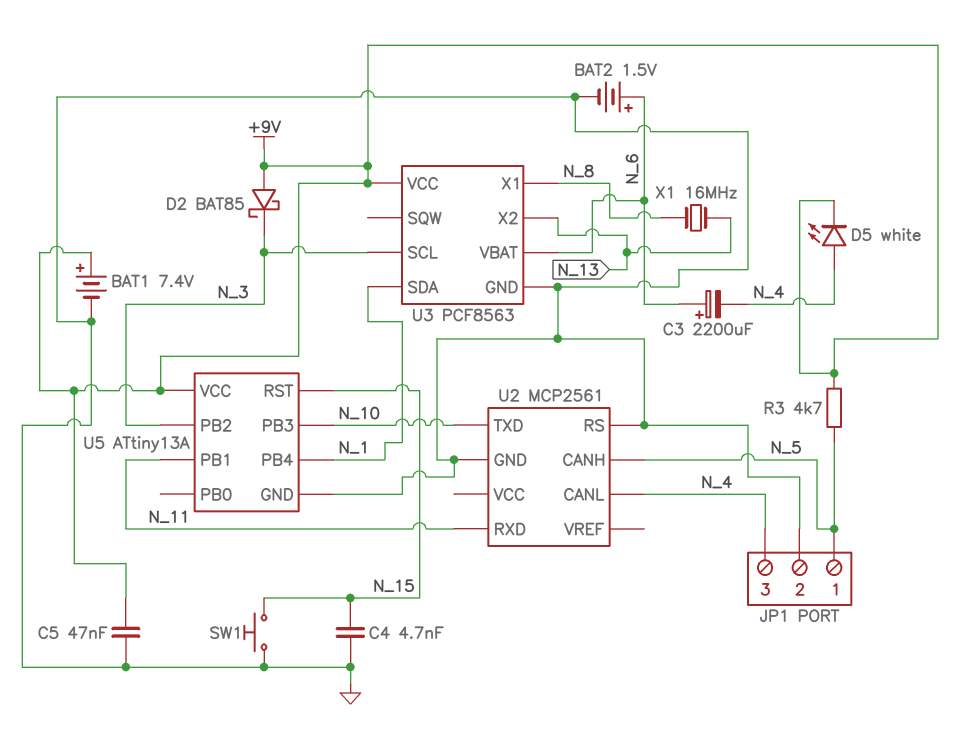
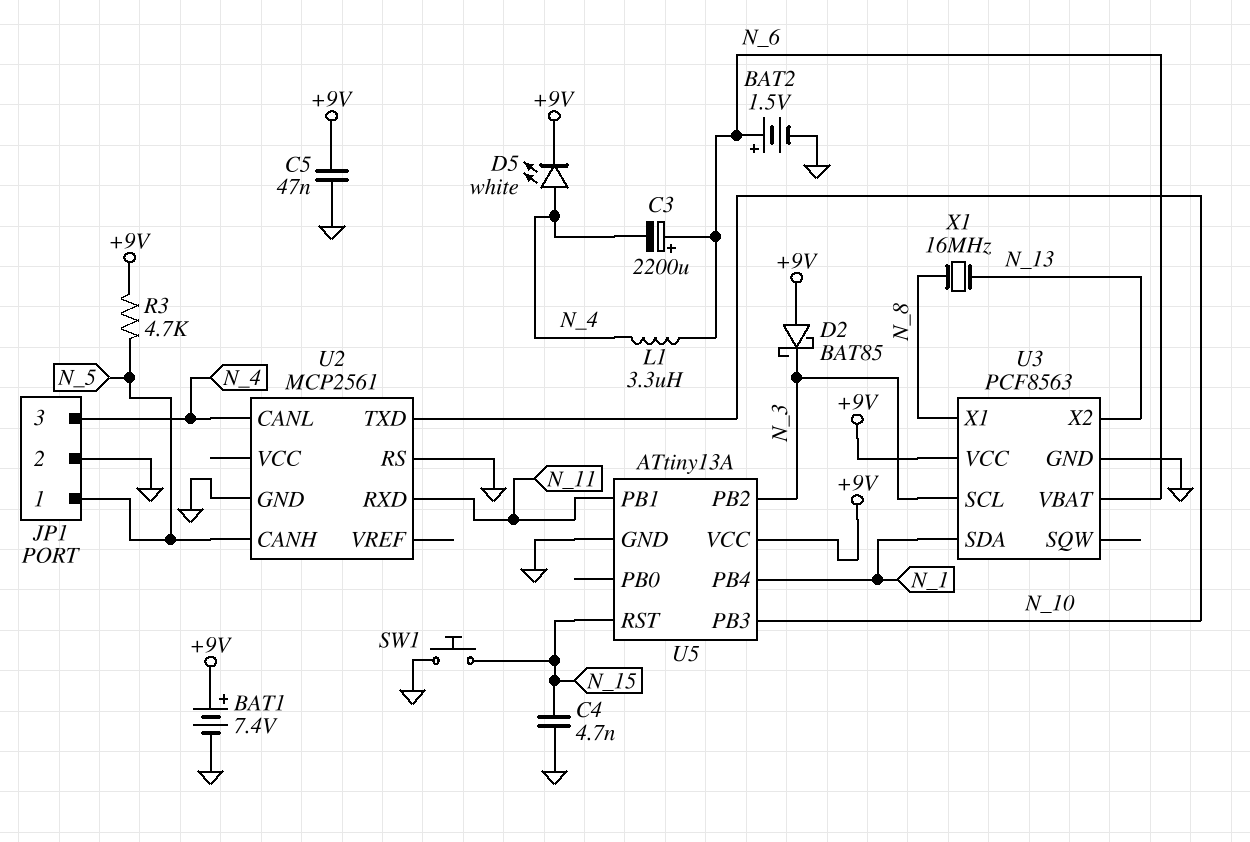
L1: none -> 3.3uH (N_4, N_6)

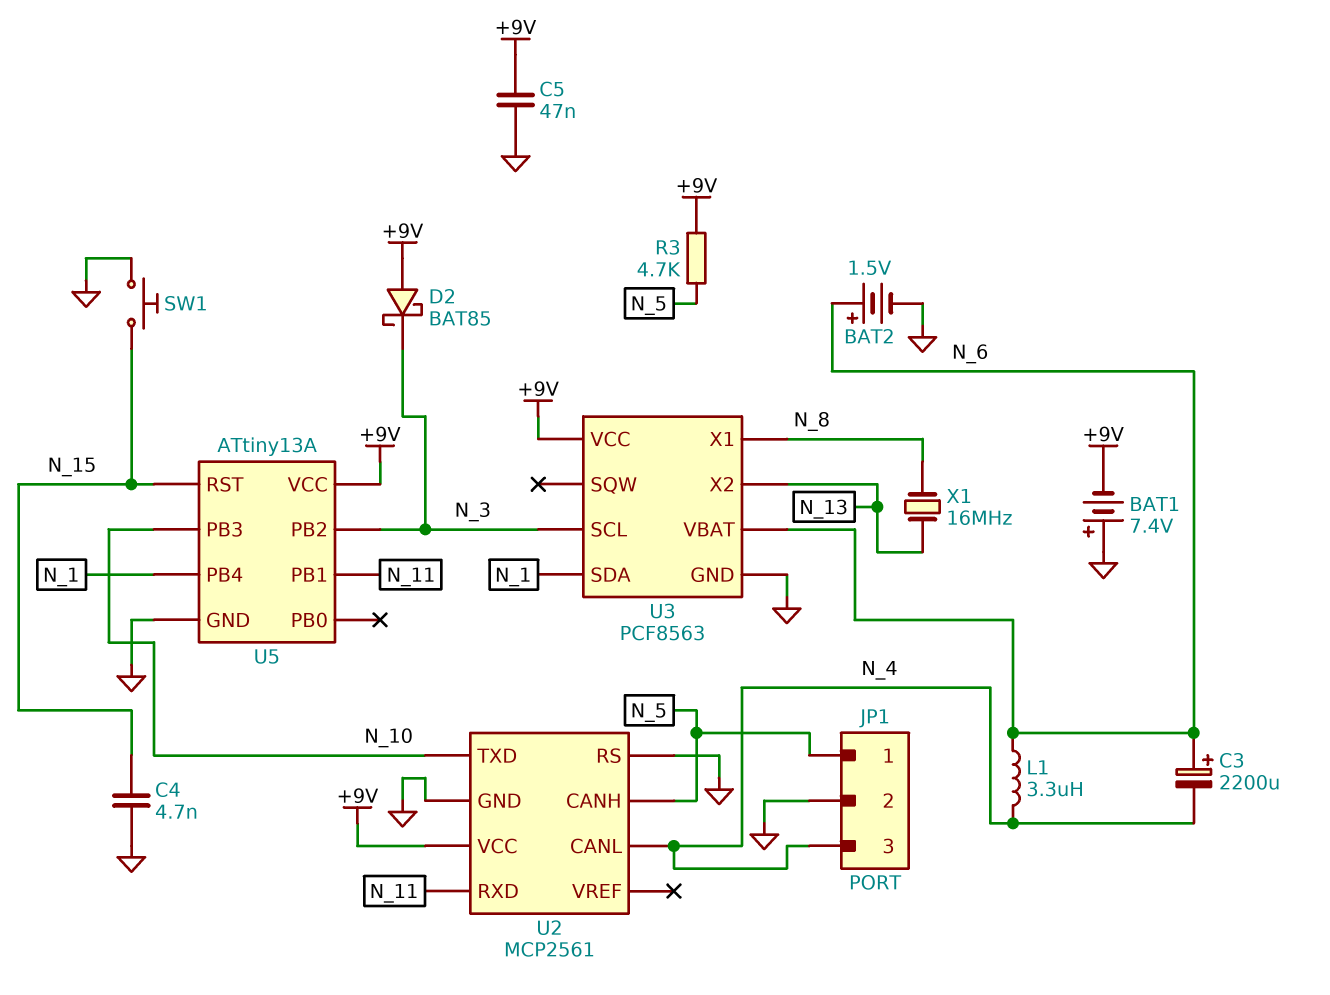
BAT1: 7.4V (plus +9V, minus GND) -> 7.4V (plus GND, minus +9V)
D5: LED white (A N_4, K +9V) -> none
U2 pin VCC: none -> +9V

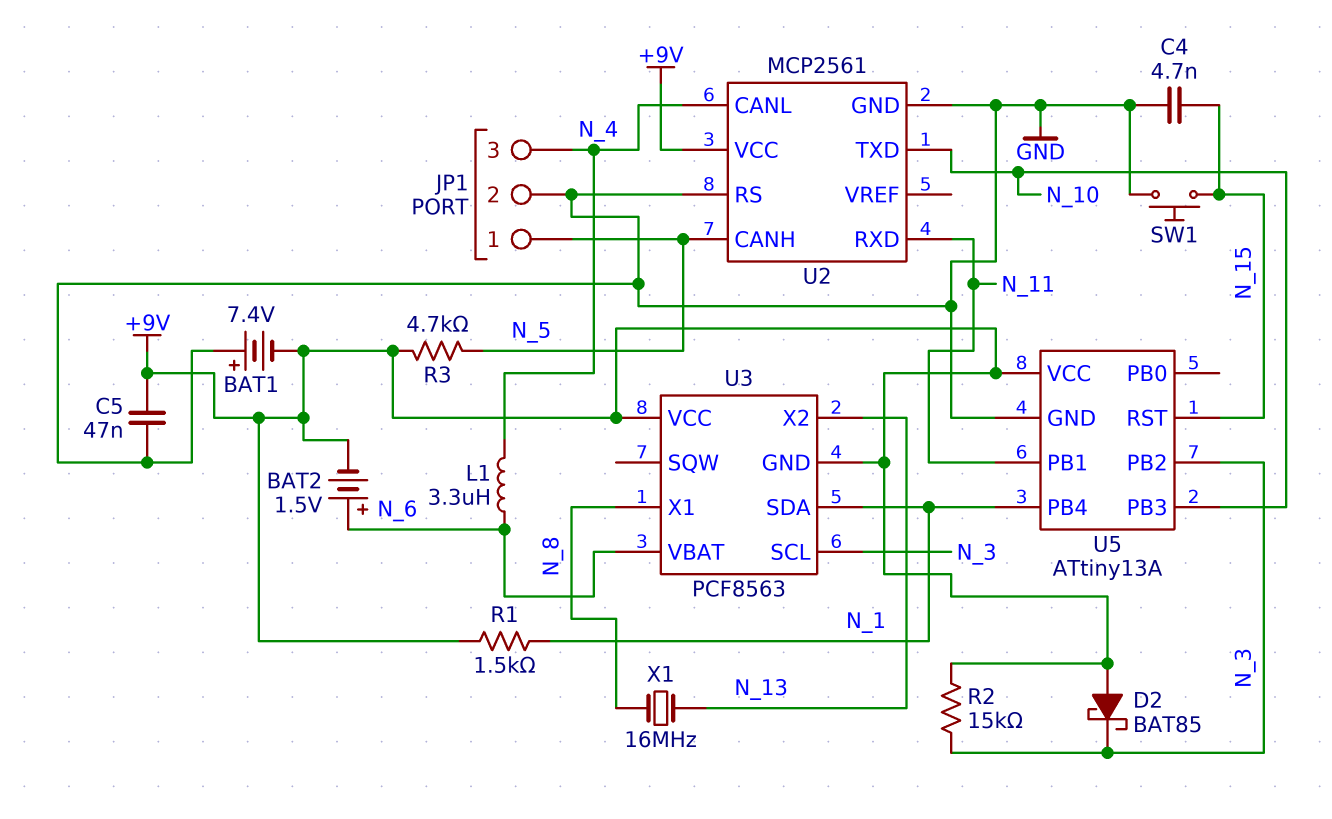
BAT2: 1.5V (plus N_6, minus GND) -> 1.5V (plus N_6, minus +9V)
C3: 2200uF (plus N_6, minus N_4) -> none
R1: none -> 1.5k (+9V, N_1)
R2: none -> 15k (+9V, N_3)
U3 pin GND: GND -> +9V

